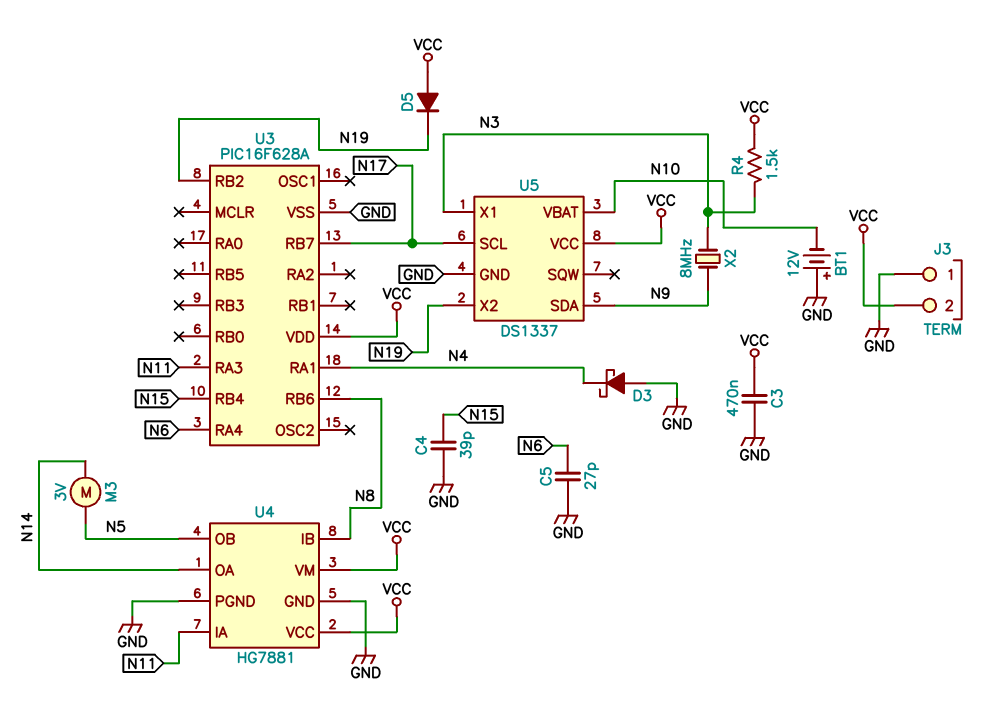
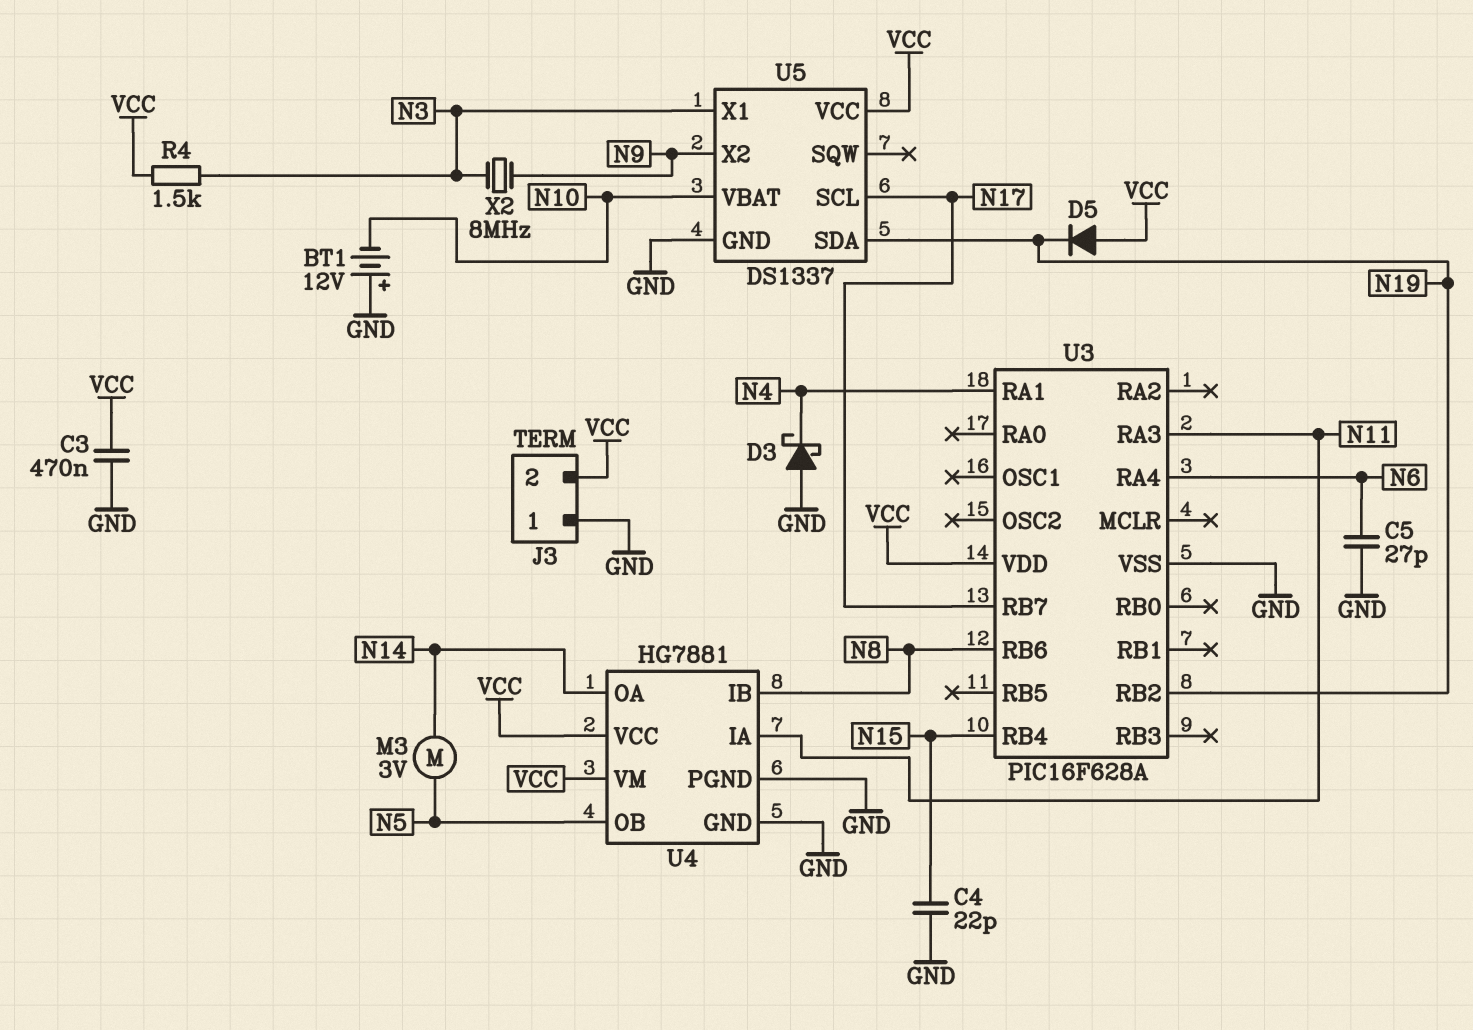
C4: 39pF (GND, N15) -> 22pF (GND, N15)
U5 pin SDA: N9 -> N19
U5 pin X2: N19 -> N9

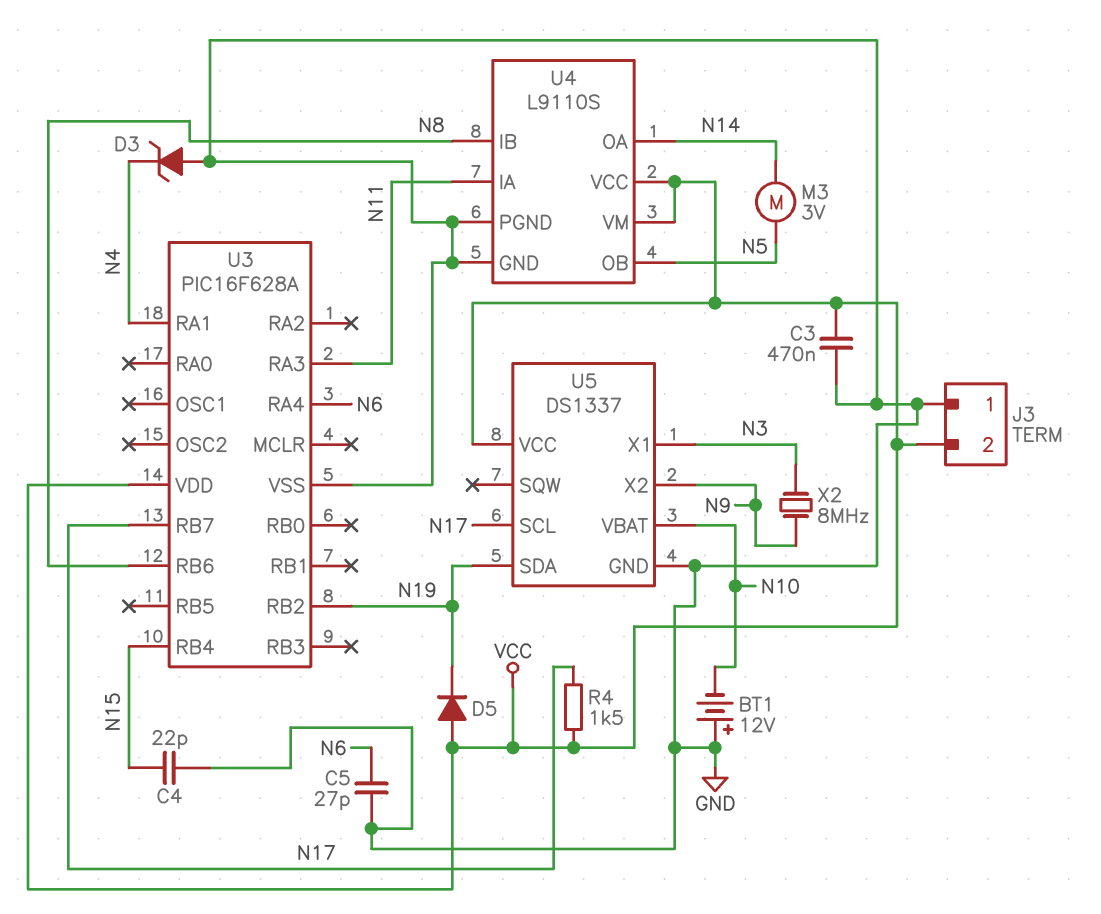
D3: schottky (A GND, K N4) -> zener (A GND, K N4)
R4: 1.5k (N3, VCC) -> 1.5k (N17, VCC)
U4: HG7881 -> L9110S

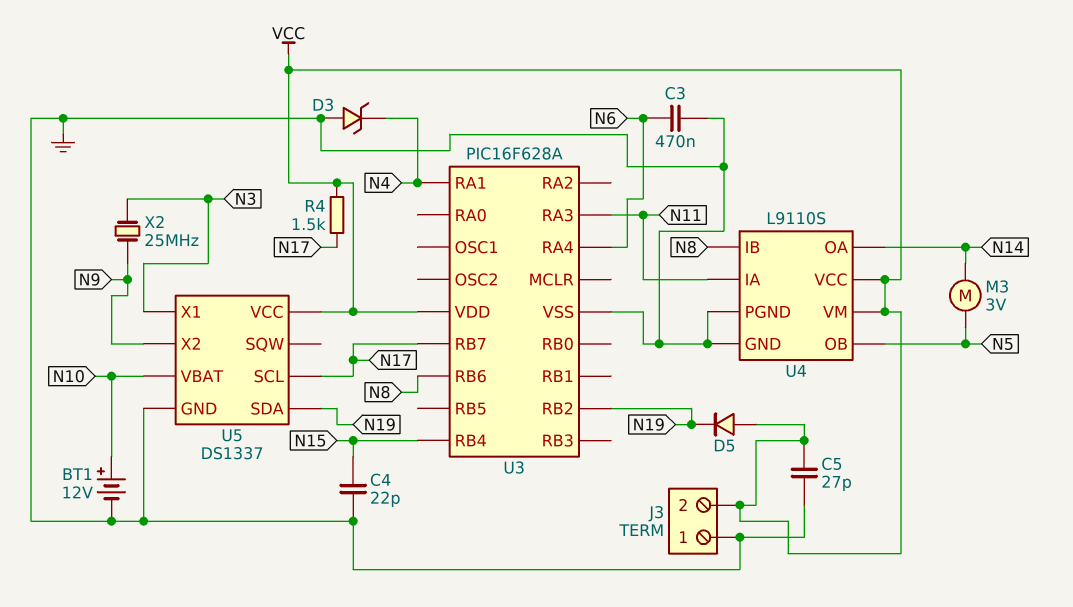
BT1: 12V (plus GND, minus N10) -> 12V (plus N10, minus GND)
C3: 470nF (GND, VCC) -> 470nF (GND, N6)
C5: 27pF (GND, N6) -> 27pF (GND, VCC)
X2: 8MHz (N3, N9) -> 25MHz (N3, N9)

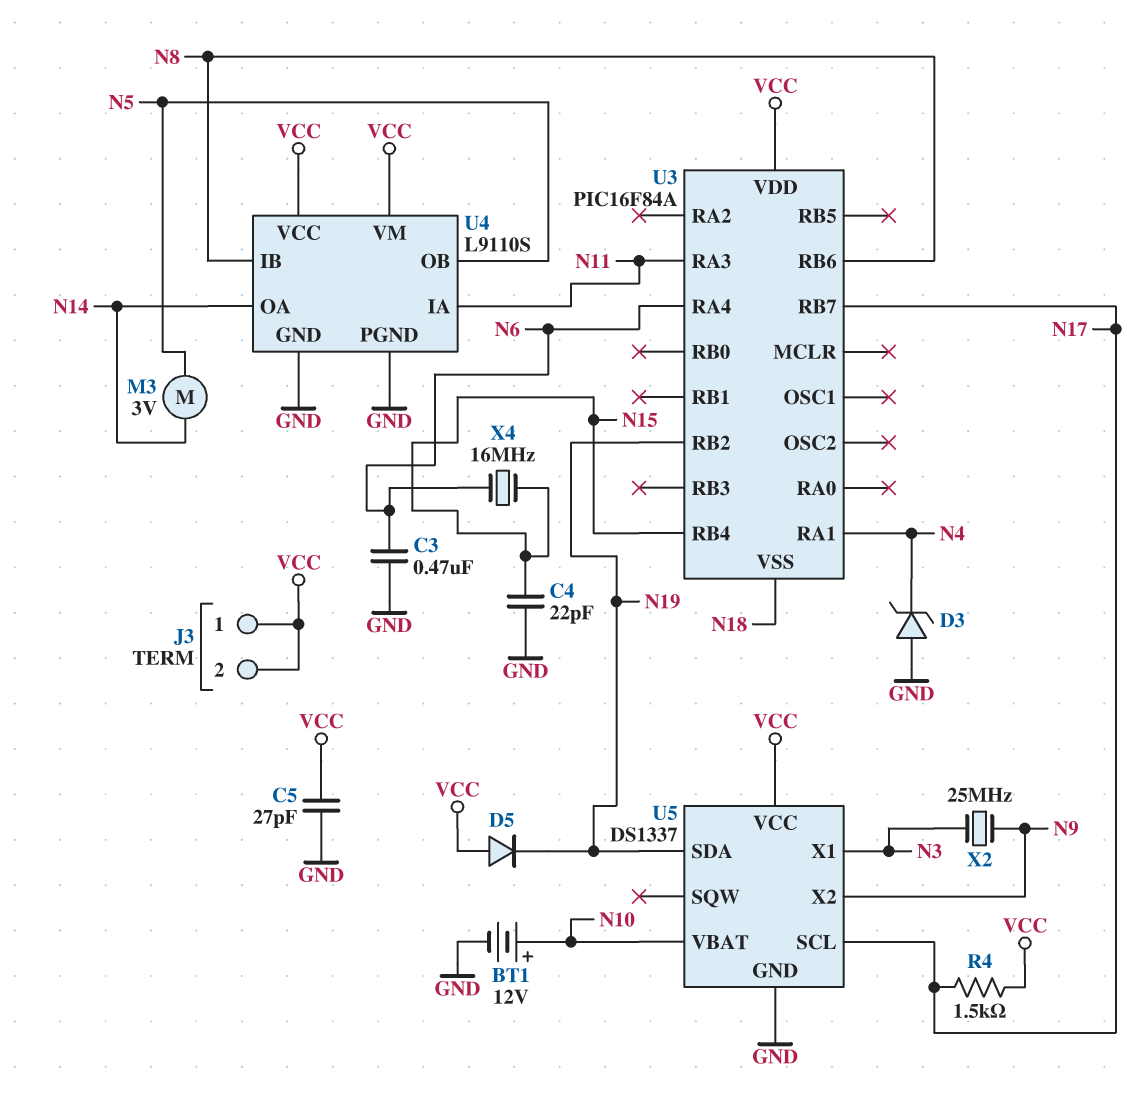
J3 pin 1: GND -> VCC
U3: PIC16F628A -> PIC16F84A
U3 pin VSS: GND -> N18
X4: none -> 16MHz (N6, N15)

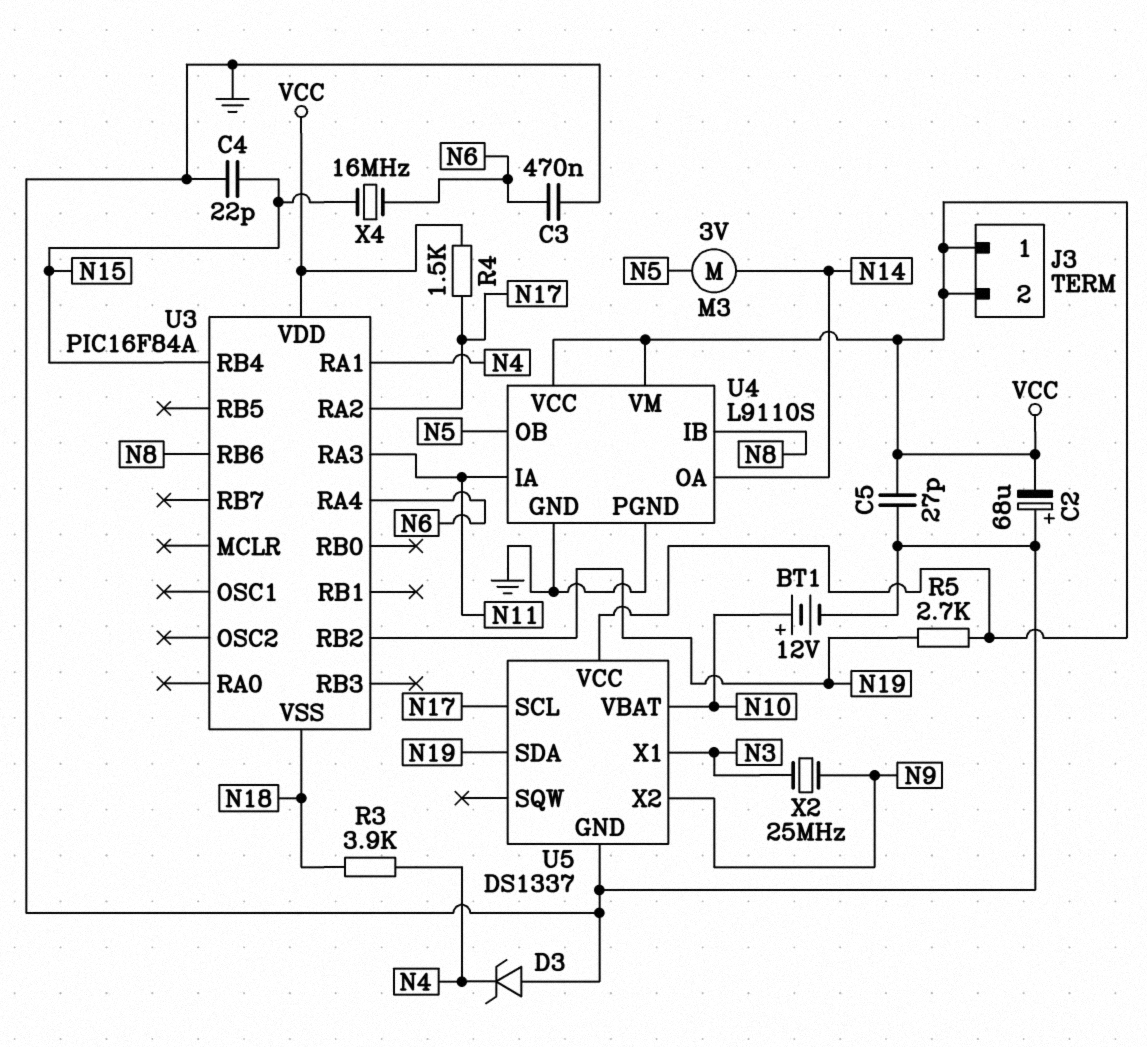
C2: none -> 68uF (plus GND, minus VCC)
D5: diode (A VCC, K N19) -> none
R3: none -> 3.9k (N4, N18)
R5: none -> 2.7k (N19, VCC)
U3 pin RA2: none -> N17
U3 pin RB7: N17 -> none

